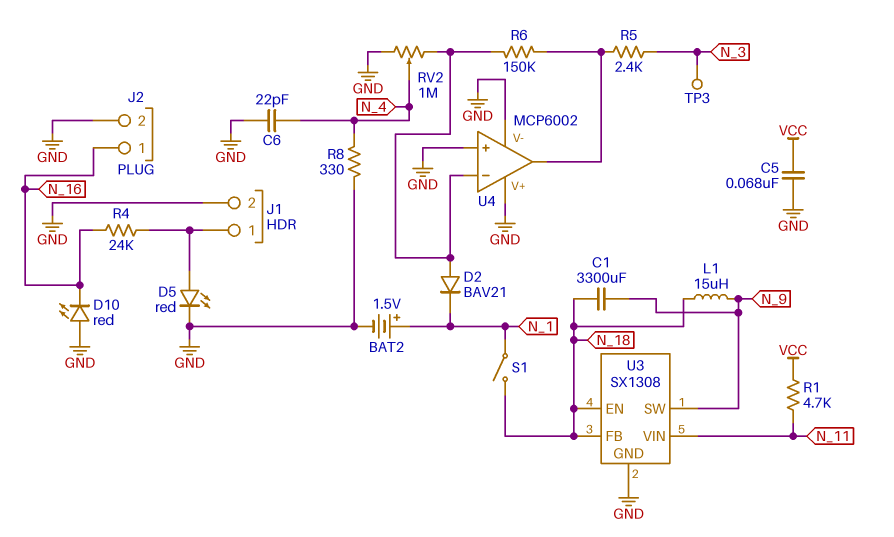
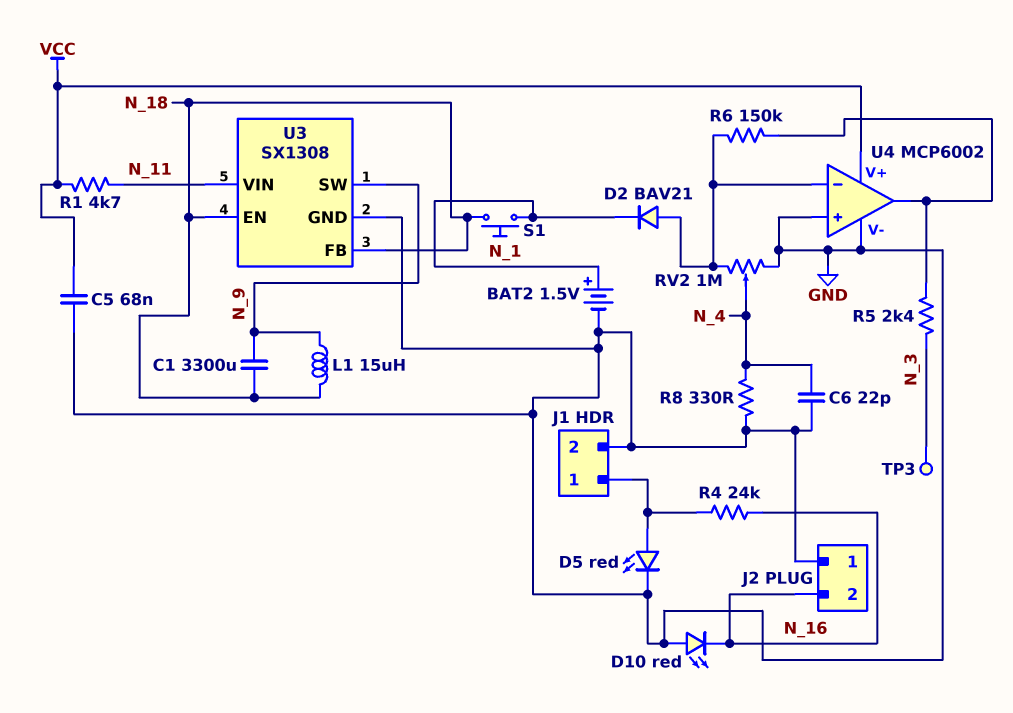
J2 pin 1: N_16 -> GND
J2 pin 2: GND -> N_16
S1: switch (N_1, N_18) -> button (N_1, N_18)
U4 pin V+: GND -> VCC

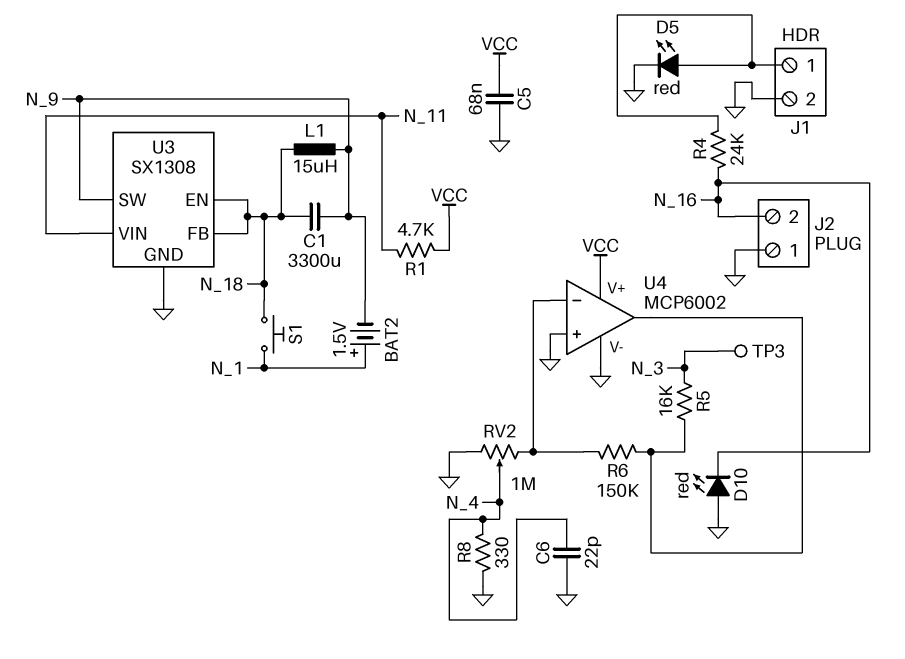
BAT2: 1.5V (plus N_1, minus GND) -> 1.5V (plus N_1, minus N_9)
D2: diode BAV21 (A U4/in-, K N_1) -> none
R5: 2.4k (N_3, U4/out) -> 16k (N_3, U4/out)

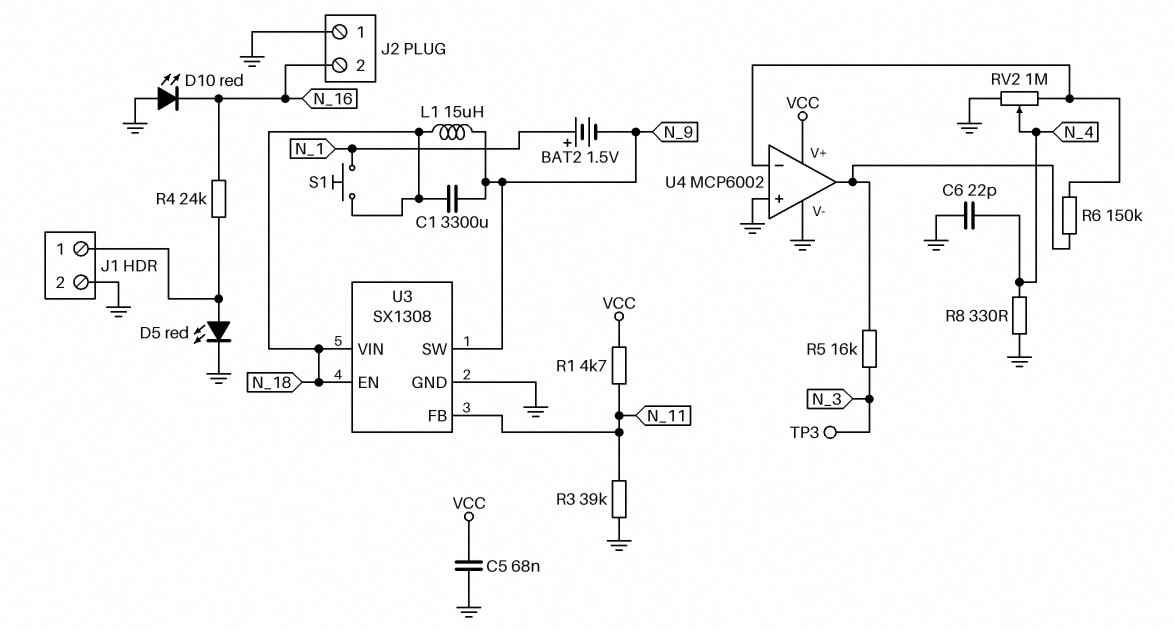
R3: none -> 39k (GND, N_11)
U3 pin FB: N_18 -> N_11
U3 pin VIN: N_11 -> N_18

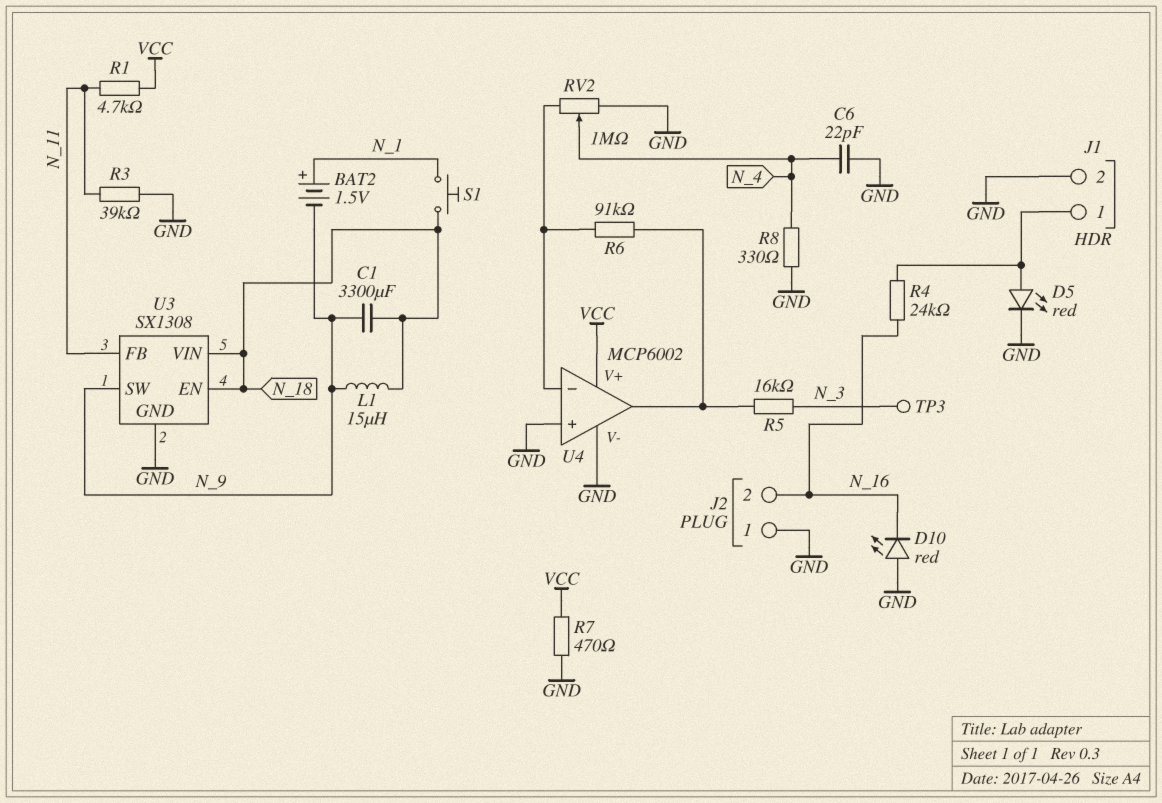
C5: 68nF (GND, VCC) -> none
R6: 150k (U4/in-, U4/out) -> 91k (U4/in-, U4/out)
R7: none -> 470 (GND, VCC)

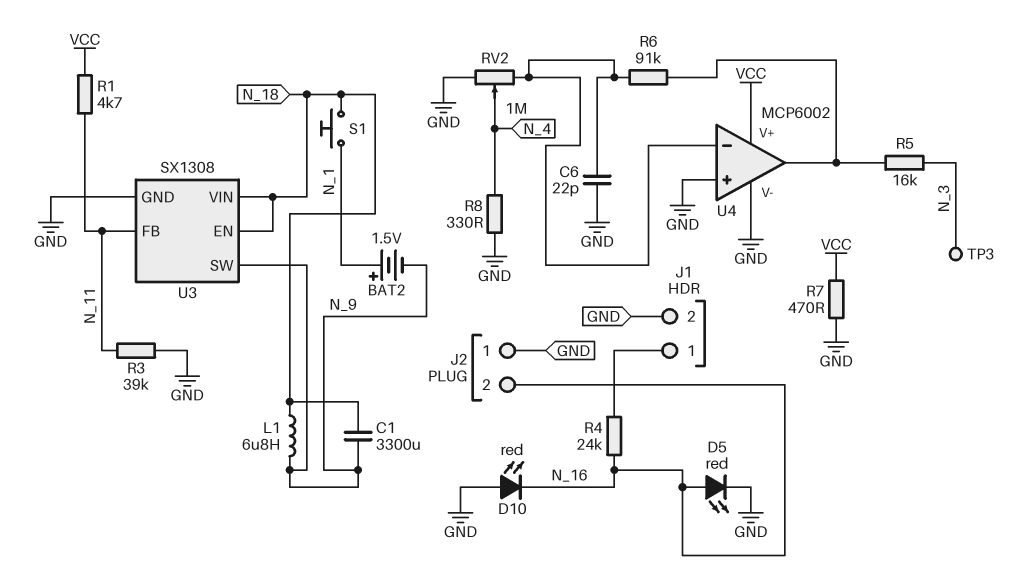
C6: 22pF (GND, N_4) -> 22pF (GND, U4/in-)
D5: LED red (A J1/1, K GND) -> LED red (A N_16, K GND)
L1: 15uH (N_9, N_18) -> 6.8uH (N_9, N_18)

